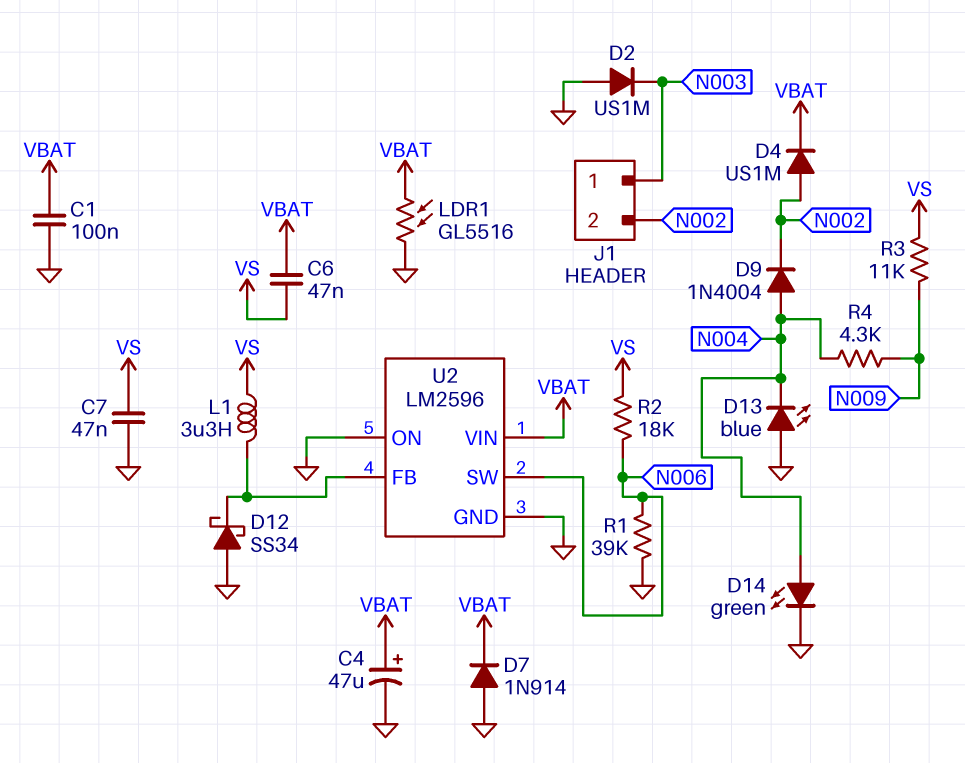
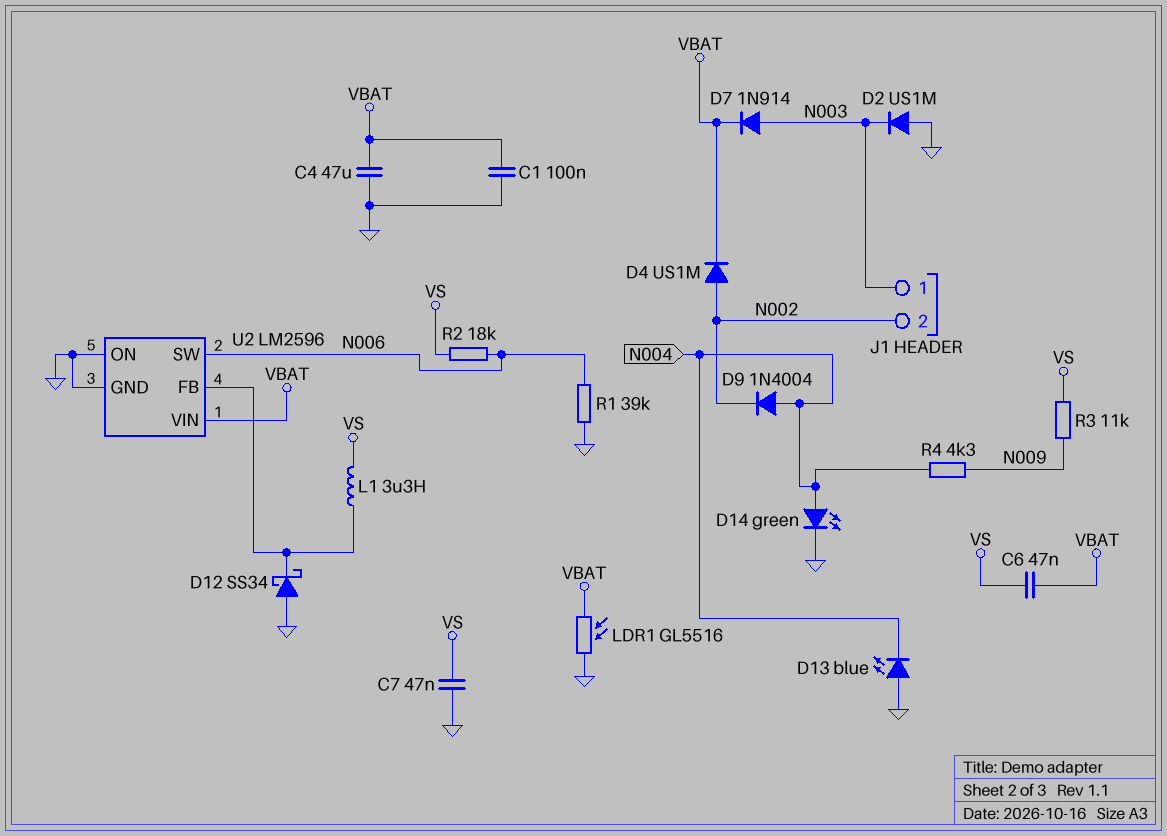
C4: 47uF (plus VBAT, minus GND) -> 47uF (GND, VBAT)
D7: diode 1N914 (A GND, K VBAT) -> diode 1N914 (A N003, K VBAT)

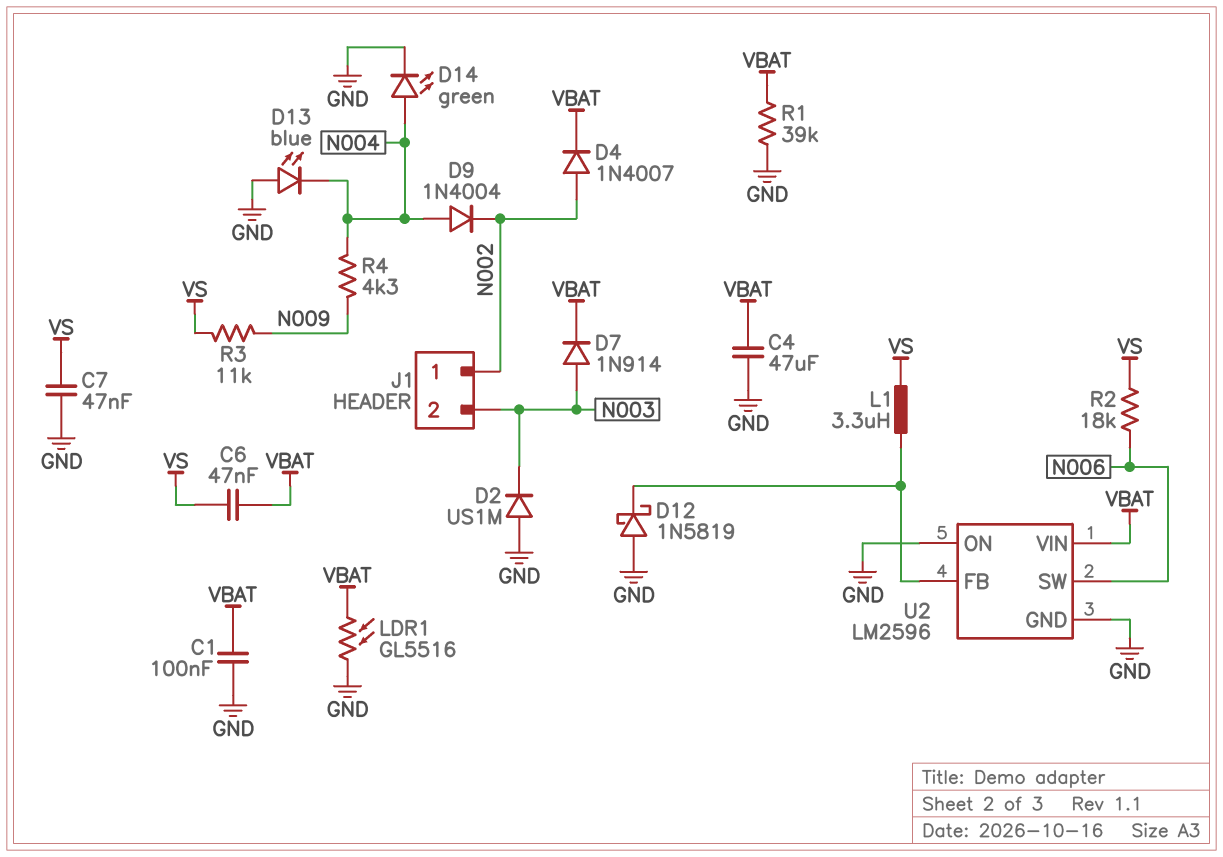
D4: diode US1M (A N002, K VBAT) -> diode 1N4007 (A N002, K VBAT)
D12: schottky SS34 (A GND, K U2/FB) -> schottky 1N5819 (A GND, K U2/FB)
J1 pin 1: N003 -> N002
J1 pin 2: N002 -> N003
R1: 39k (GND, N006) -> 39k (GND, VBAT)

